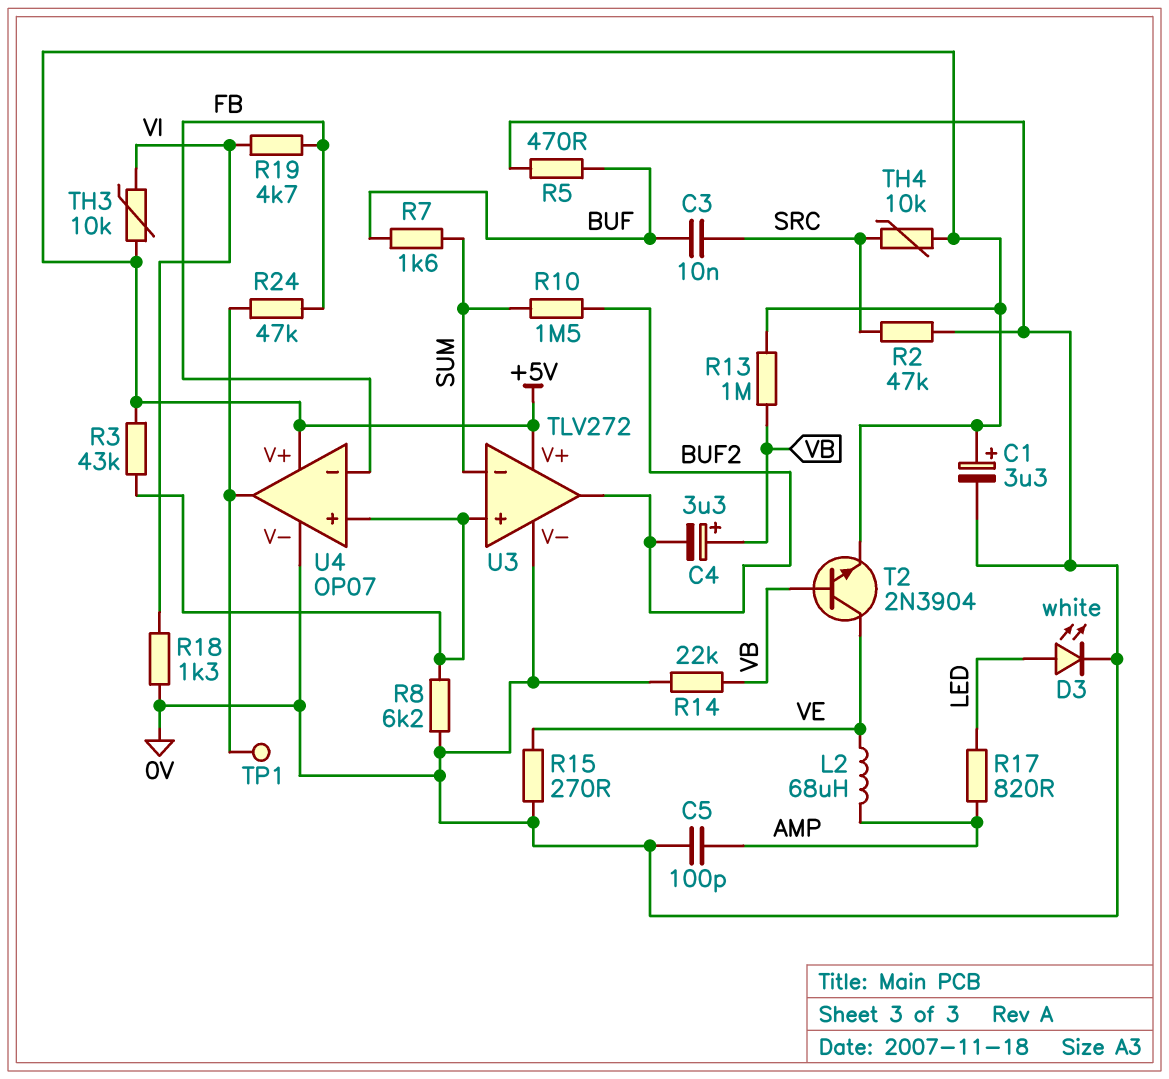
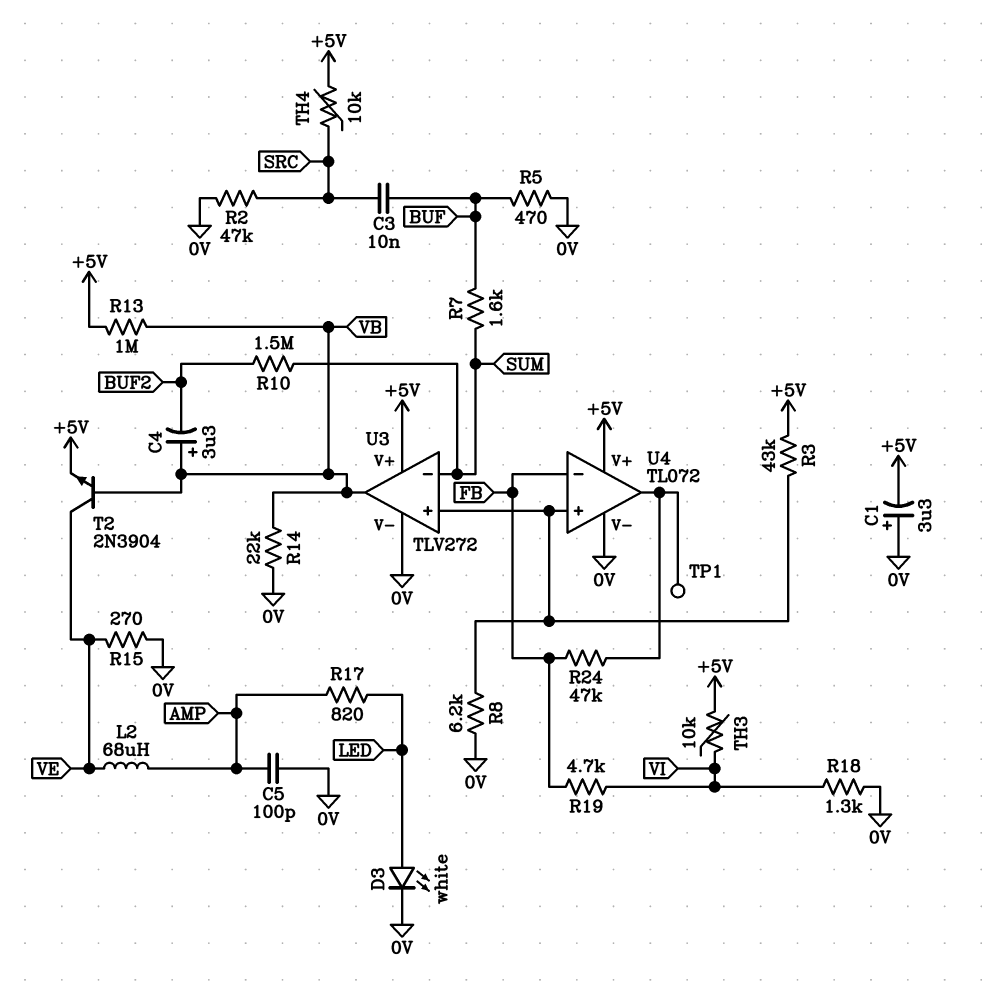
C1: 3.3uF (plus +5V, minus 0V) -> 3.3uF (plus 0V, minus +5V)
U3 pin out: BUF2 -> VB
U4: OP07 -> TL072

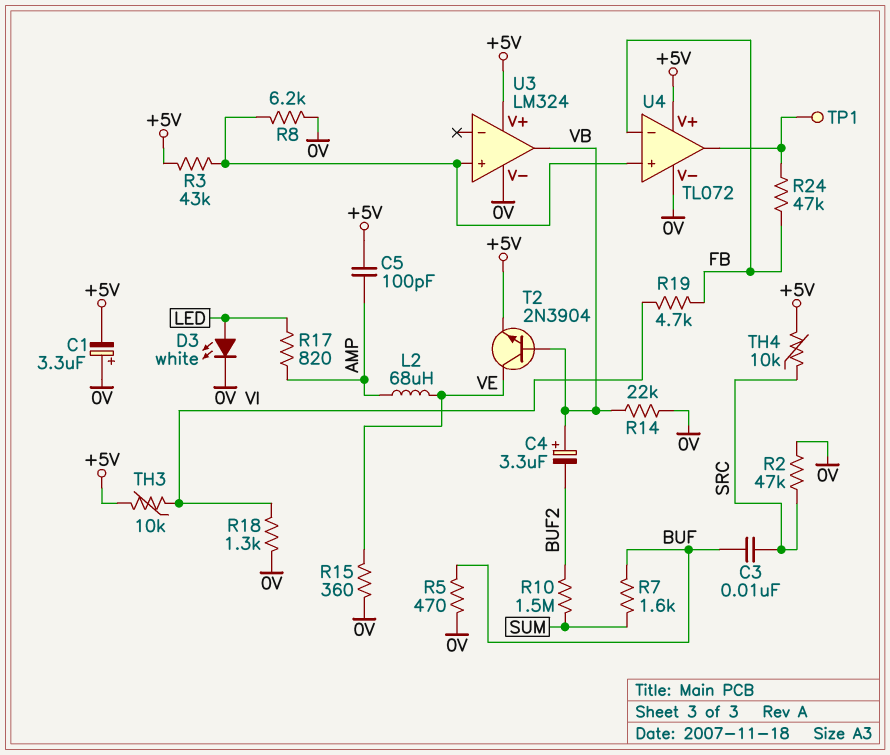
C5: 100pF (0V, AMP) -> 100pF (+5V, AMP)
R13: 1M (+5V, VB) -> none
R15: 270 (0V, VE) -> 360 (0V, VE)
U3: TLV272 -> LM324
U3 pin in-: SUM -> none

